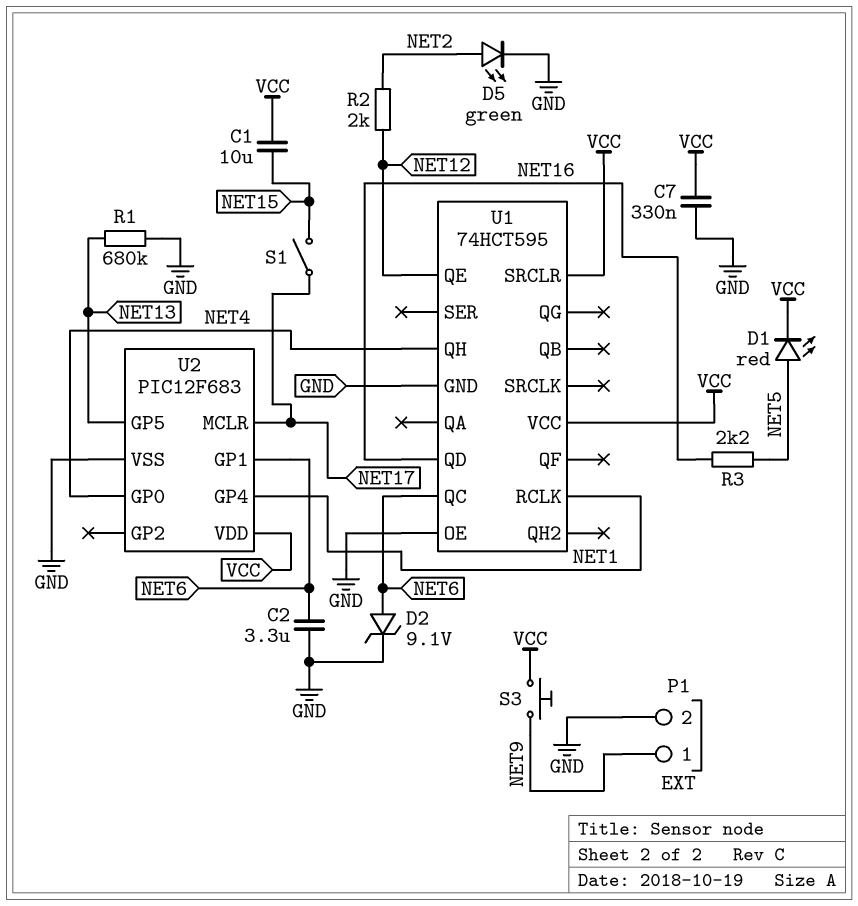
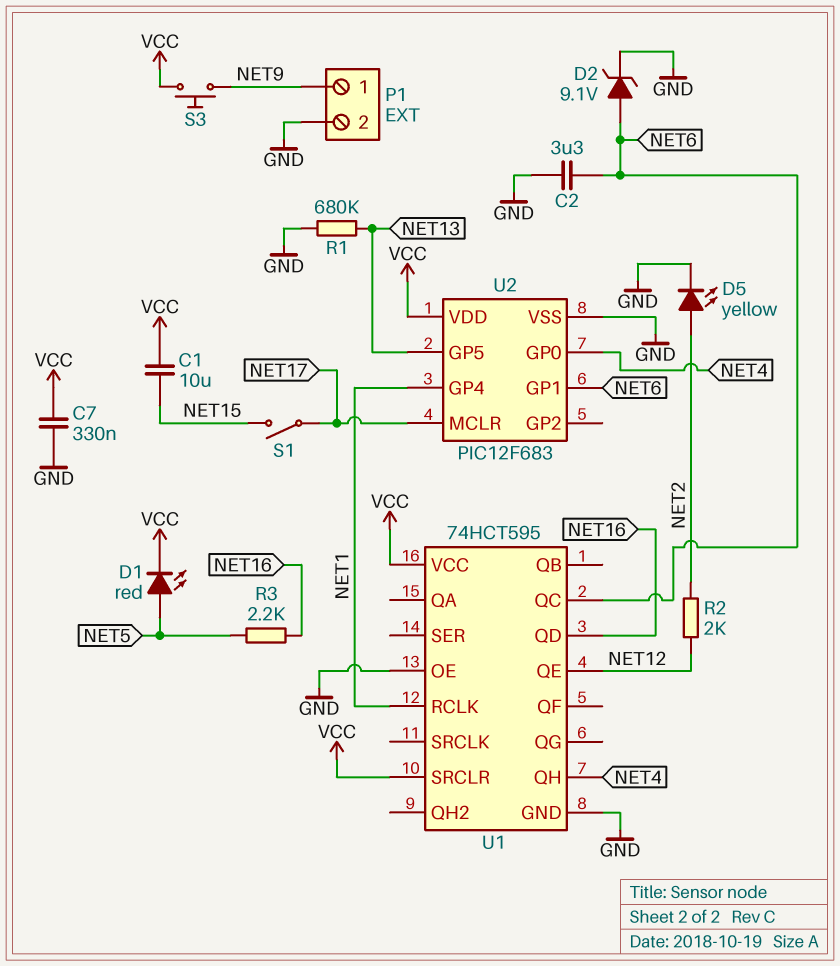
D5: LED green (A NET2, K GND) -> LED yellow (A NET2, K GND)

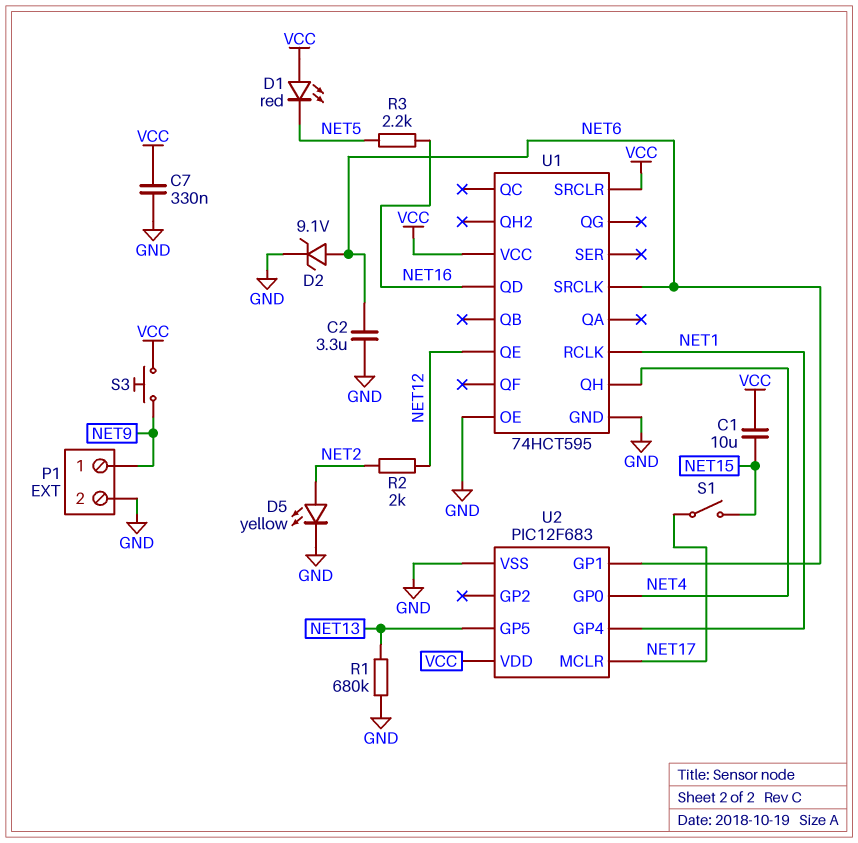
D1: LED red (A NET5, K VCC) -> LED red (A VCC, K NET5)
U1 pin QC: NET6 -> none
U1 pin SRCLK: none -> NET6

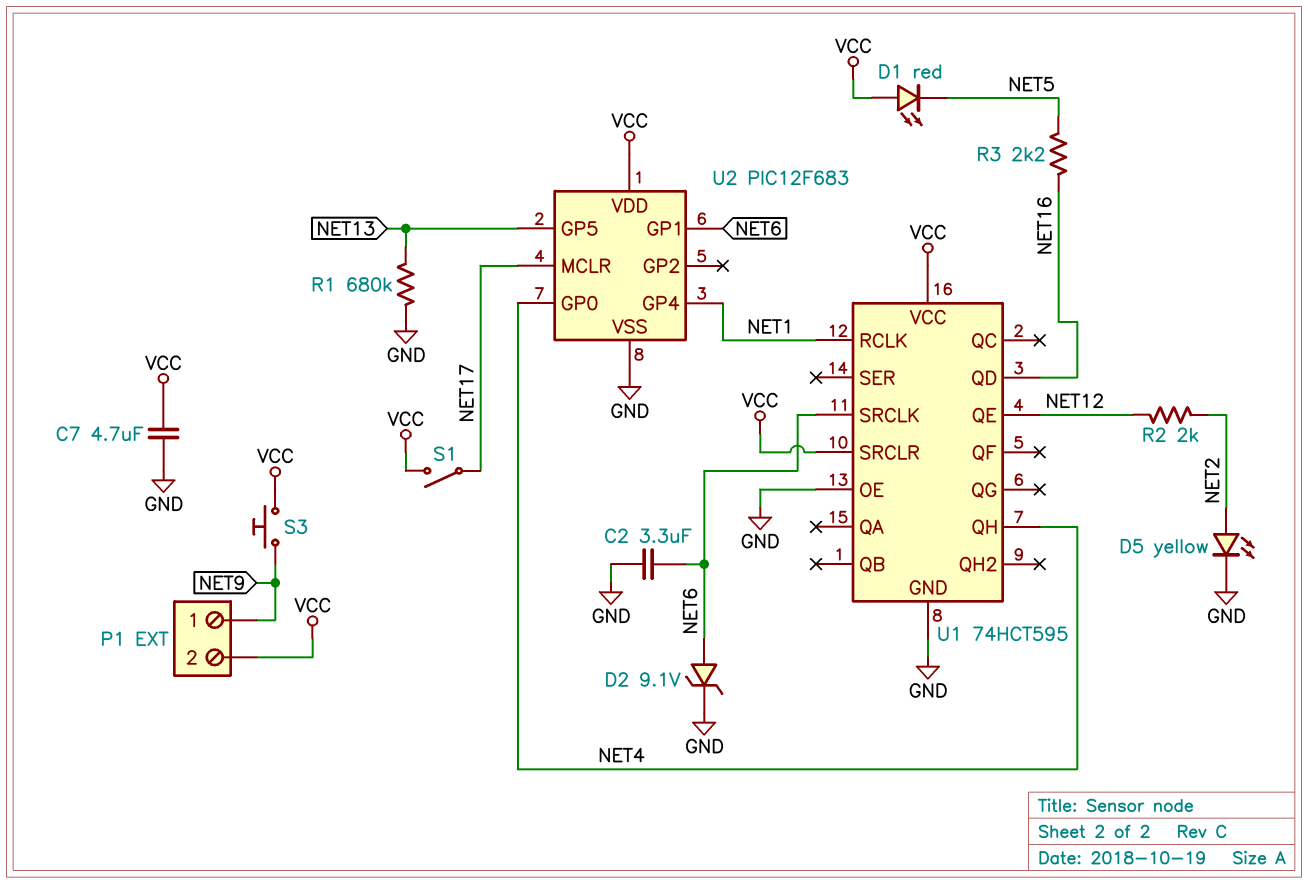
C1: 10uF (NET15, VCC) -> none
C7: 330nF (GND, VCC) -> 4.7uF (GND, VCC)
P1 pin 2: GND -> VCC
S1: switch (NET15, NET17) -> switch (NET17, VCC)

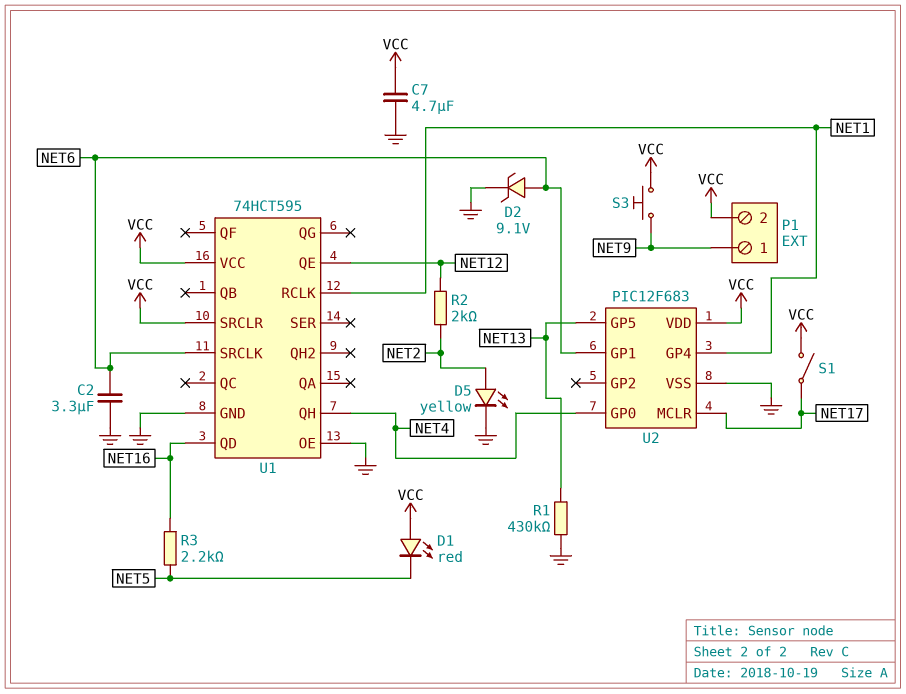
R1: 680k (GND, NET13) -> 430k (GND, NET13)

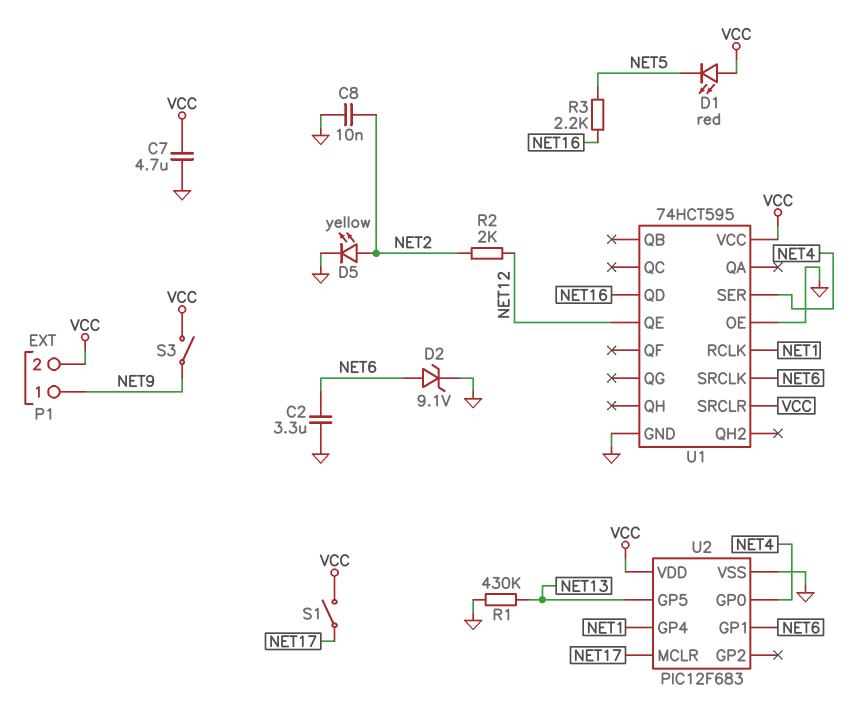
C8: none -> 10nF (GND, NET2)
S3: button (NET9, VCC) -> switch (NET9, VCC)
U1 pin QH: NET4 -> none
U1 pin SER: none -> NET4

